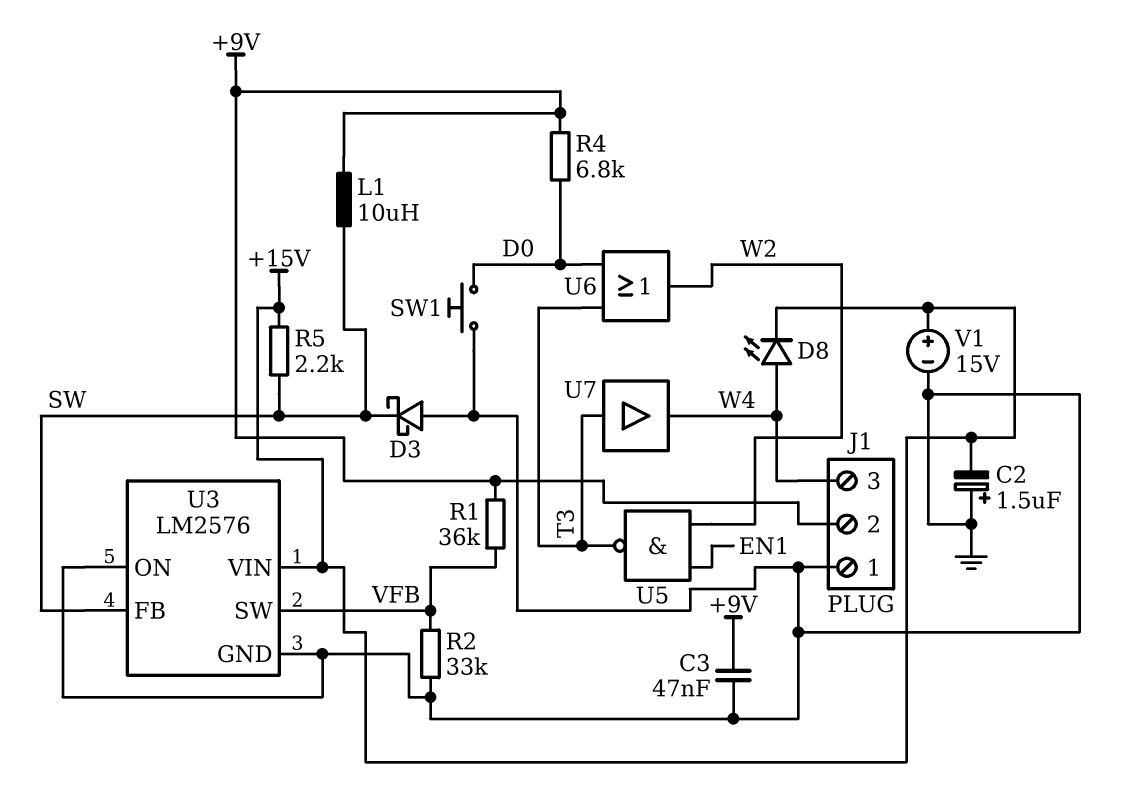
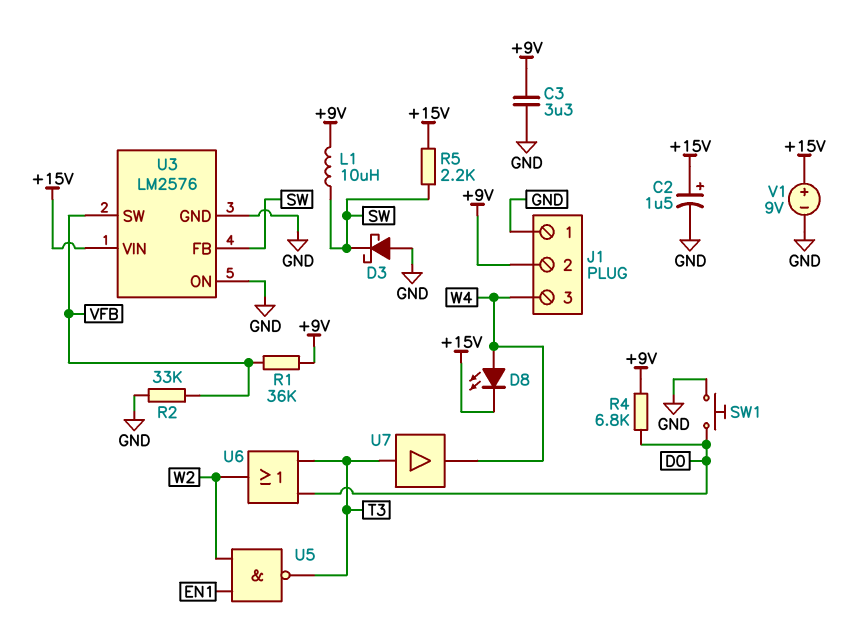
C2: 1.5uF (plus GND, minus +15V) -> 1.5uF (plus +15V, minus GND)
C3: 47nF (+9V, GND) -> 3.3uF (+9V, GND)
V1: 15V (plus +15V, minus GND) -> 9V (plus +15V, minus GND)

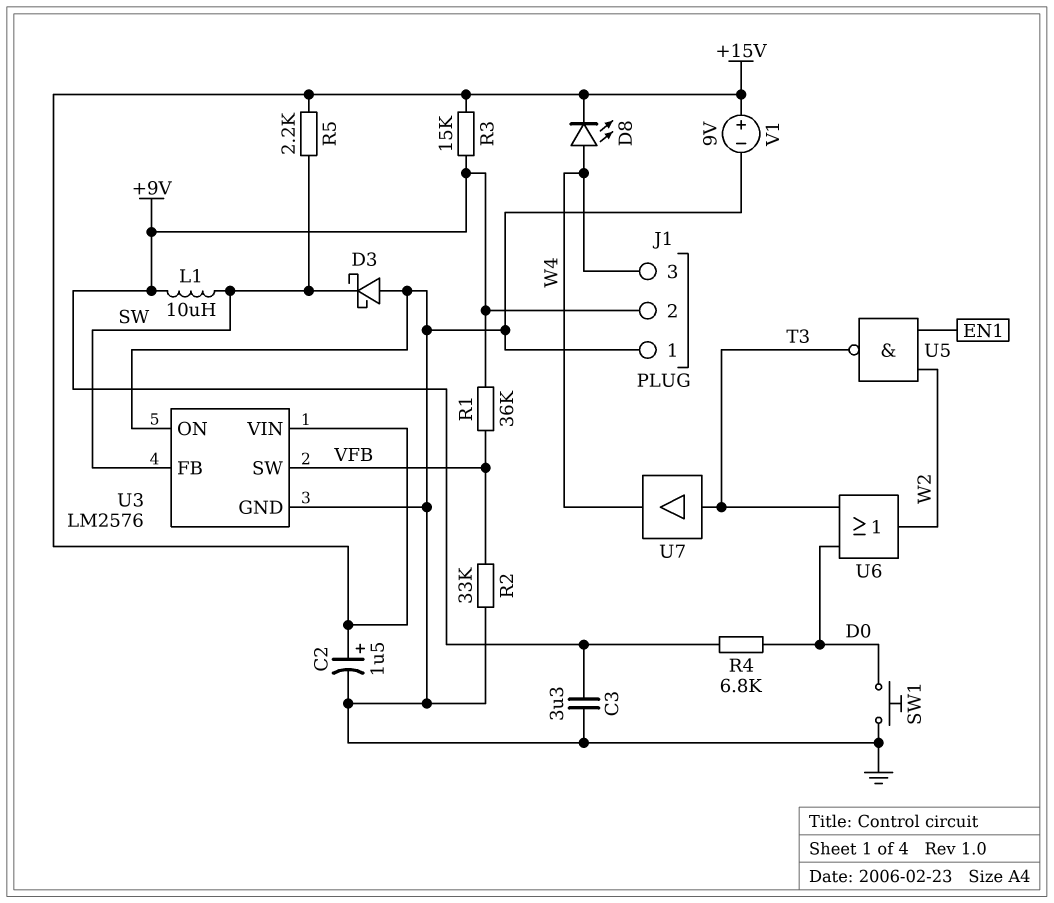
R3: none -> 15k (+9V, +15V)

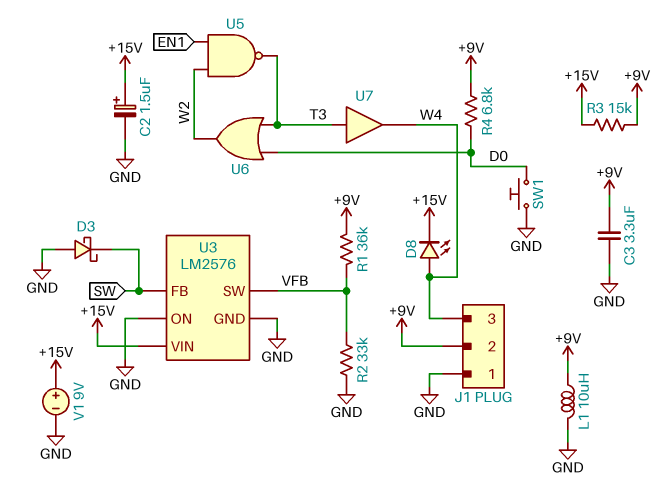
L1: 10uH (+9V, SW) -> 10uH (+9V, GND)
R5: 2.2k (+15V, SW) -> none

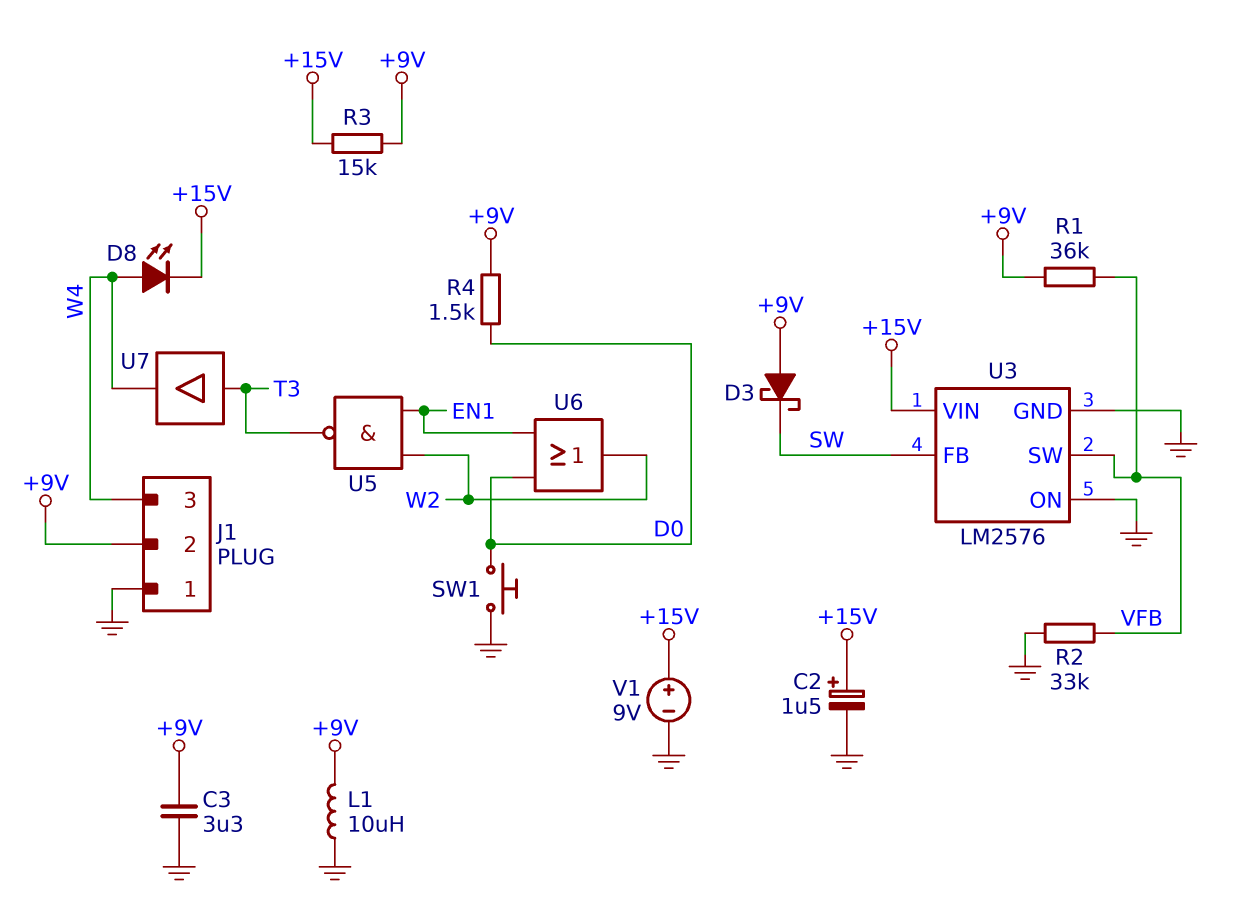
D3: schottky (A GND, K SW) -> schottky (A +9V, K SW)
R4: 6.8k (+9V, D0) -> 1.5k (+9V, D0)
U6: OR (in D0, in T3, out W2) -> OR (in D0, in EN1, out W2)

